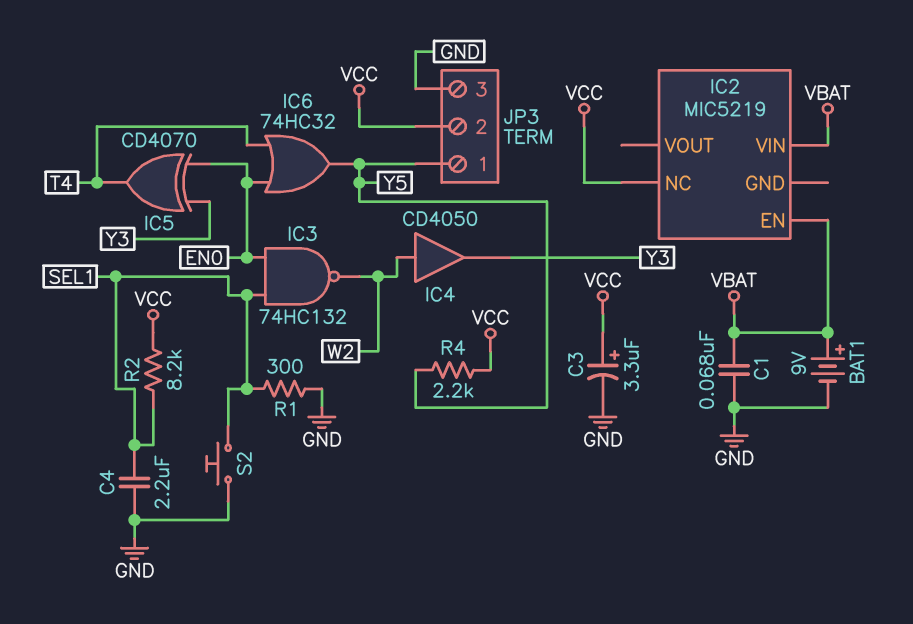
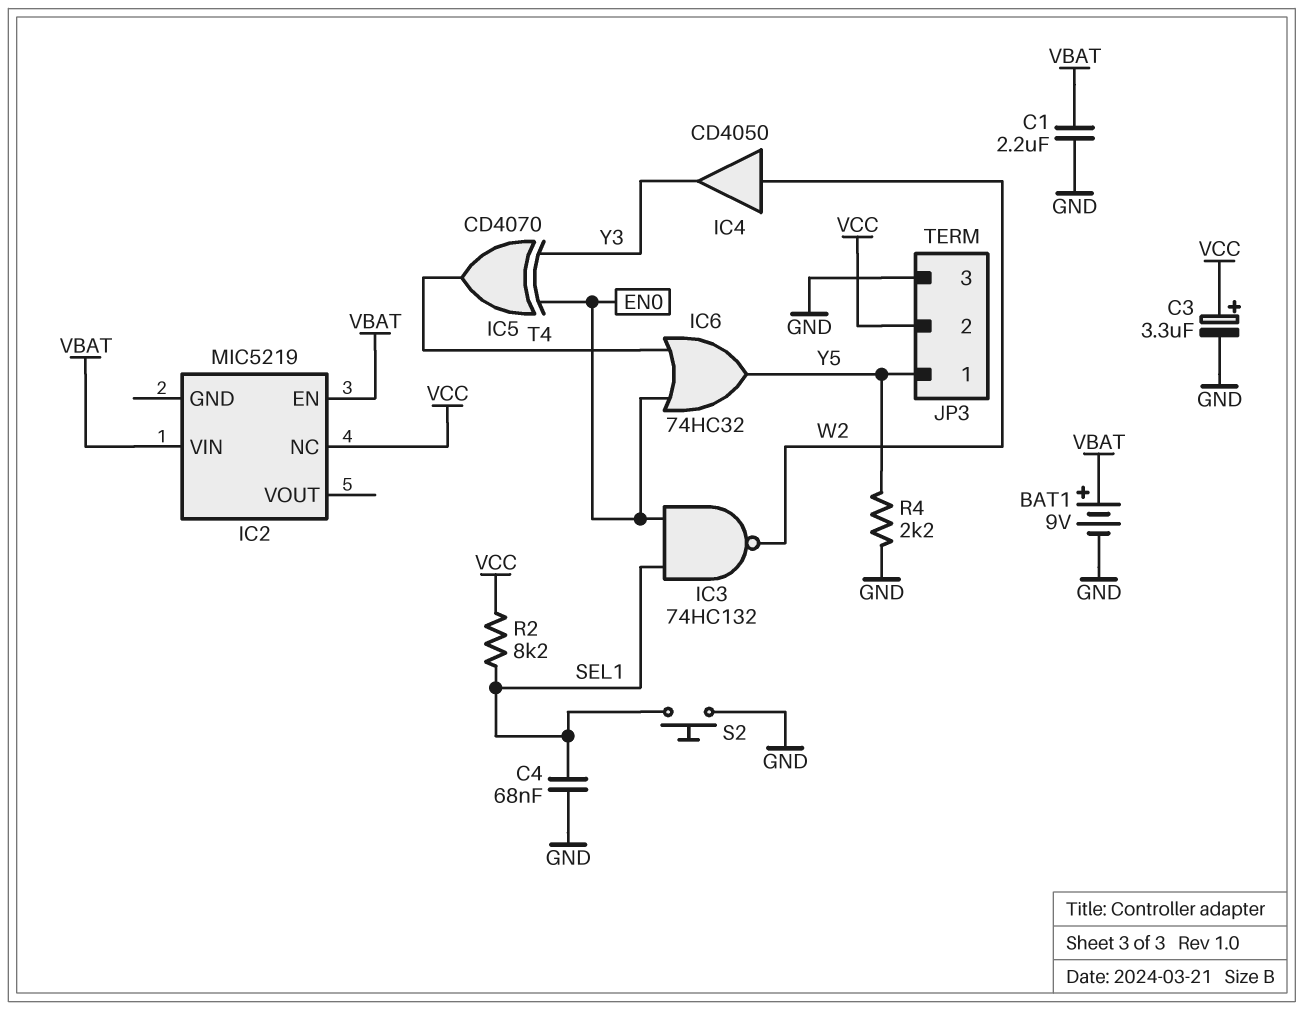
C1: 68nF (GND, VBAT) -> 2.2uF (GND, VBAT)
C4: 2.2uF (GND, SEL1) -> 68nF (GND, SEL1)
R1: 300 (GND, SEL1) -> none
R4: 2.2k (VCC, Y5) -> 2.2k (GND, Y5)

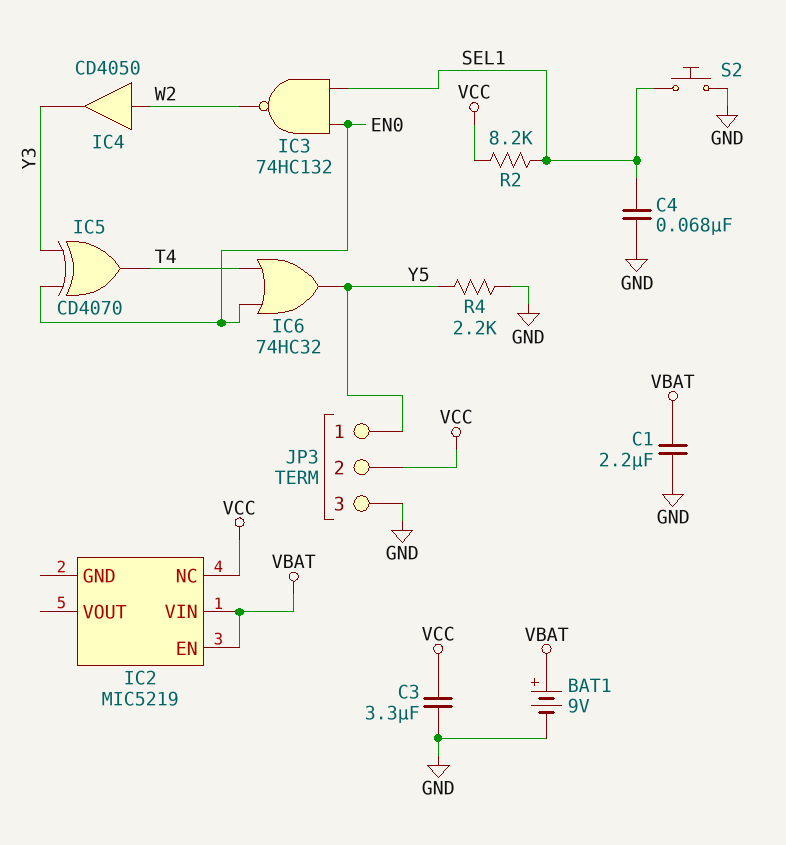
C3: 3.3uF (plus VCC, minus GND) -> 3.3uF (GND, VCC)

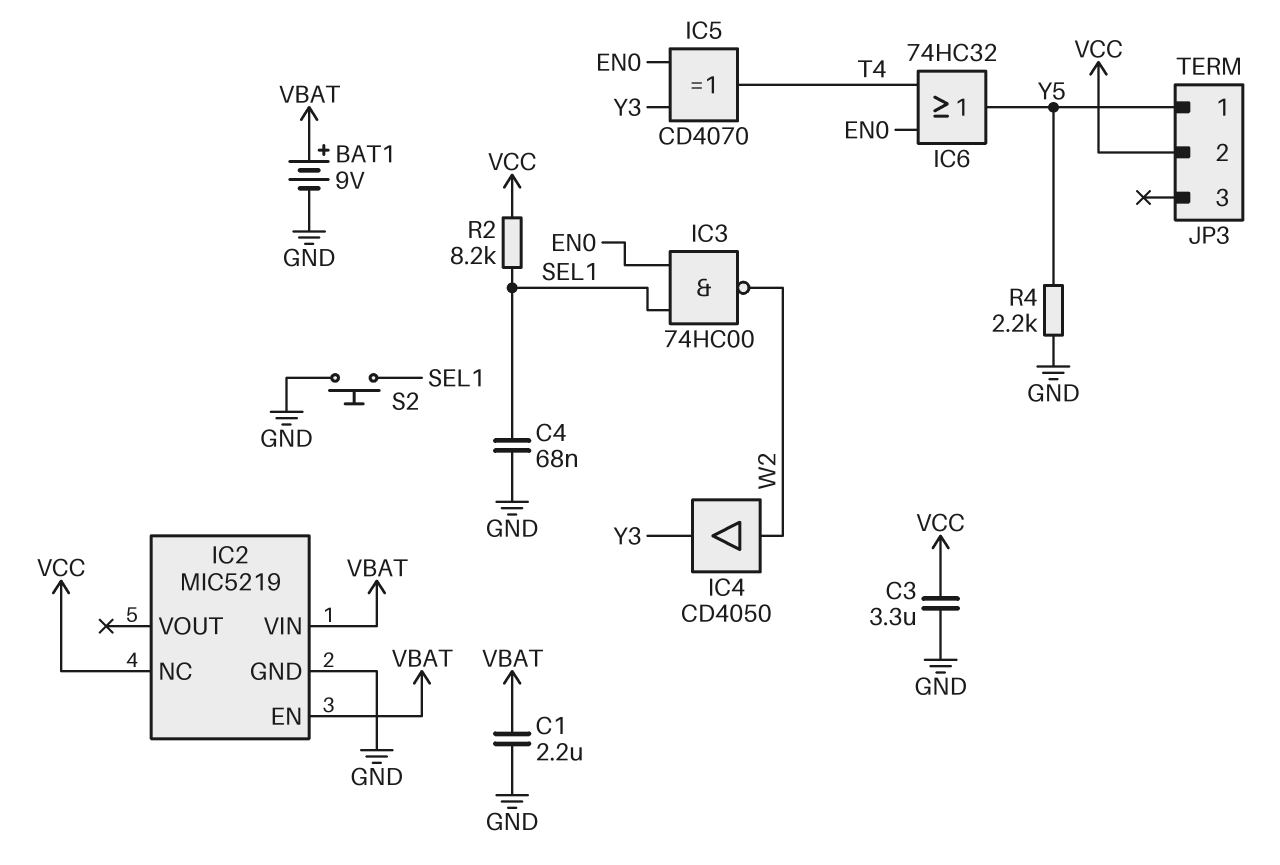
IC2 pin GND: none -> GND
IC3: NAND 74HC132 (in EN0, in SEL1, out W2) -> NAND 74HC00 (in EN0, in SEL1, out W2)
JP3 pin 3: GND -> none

